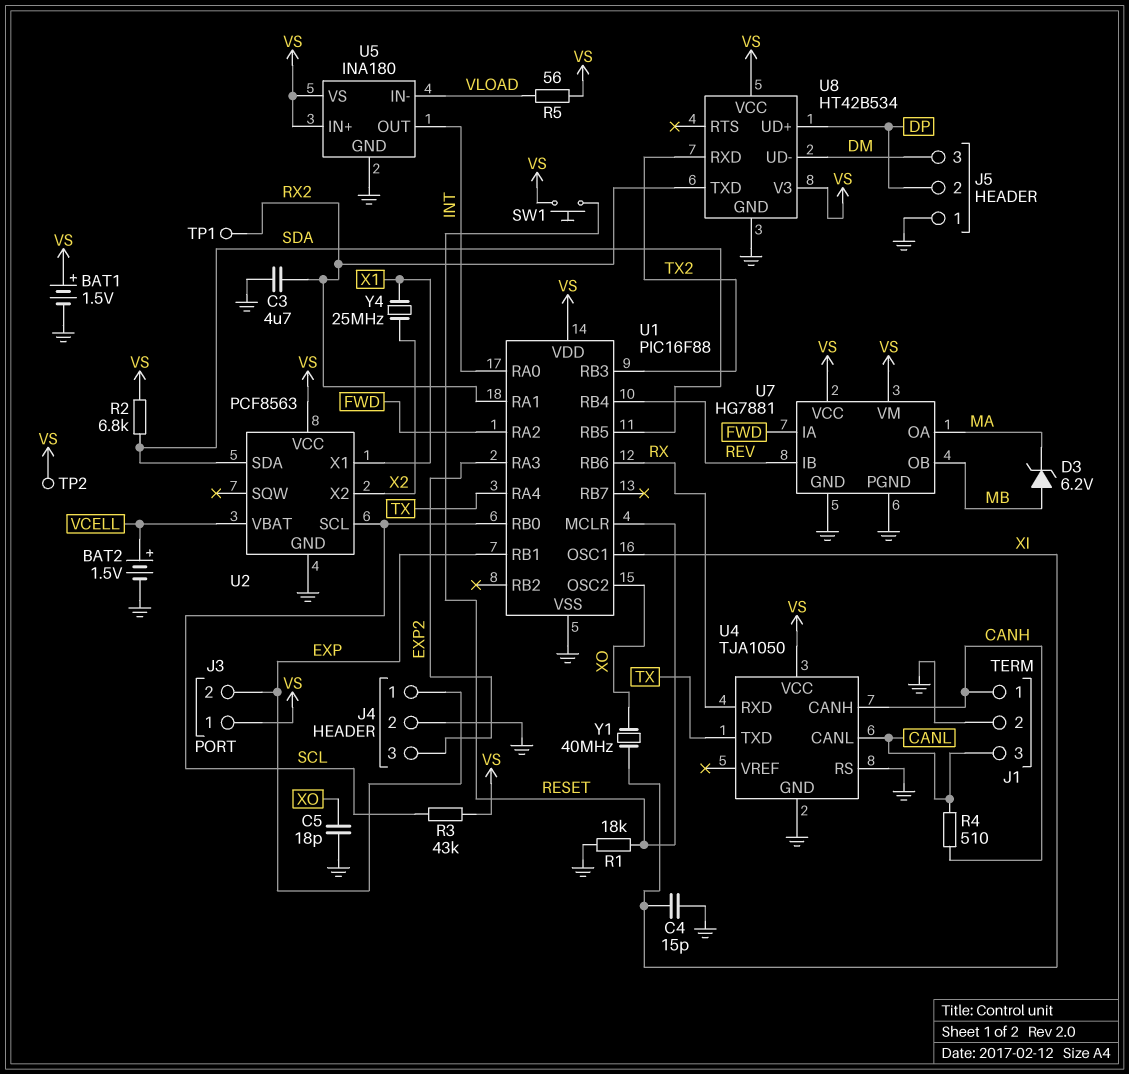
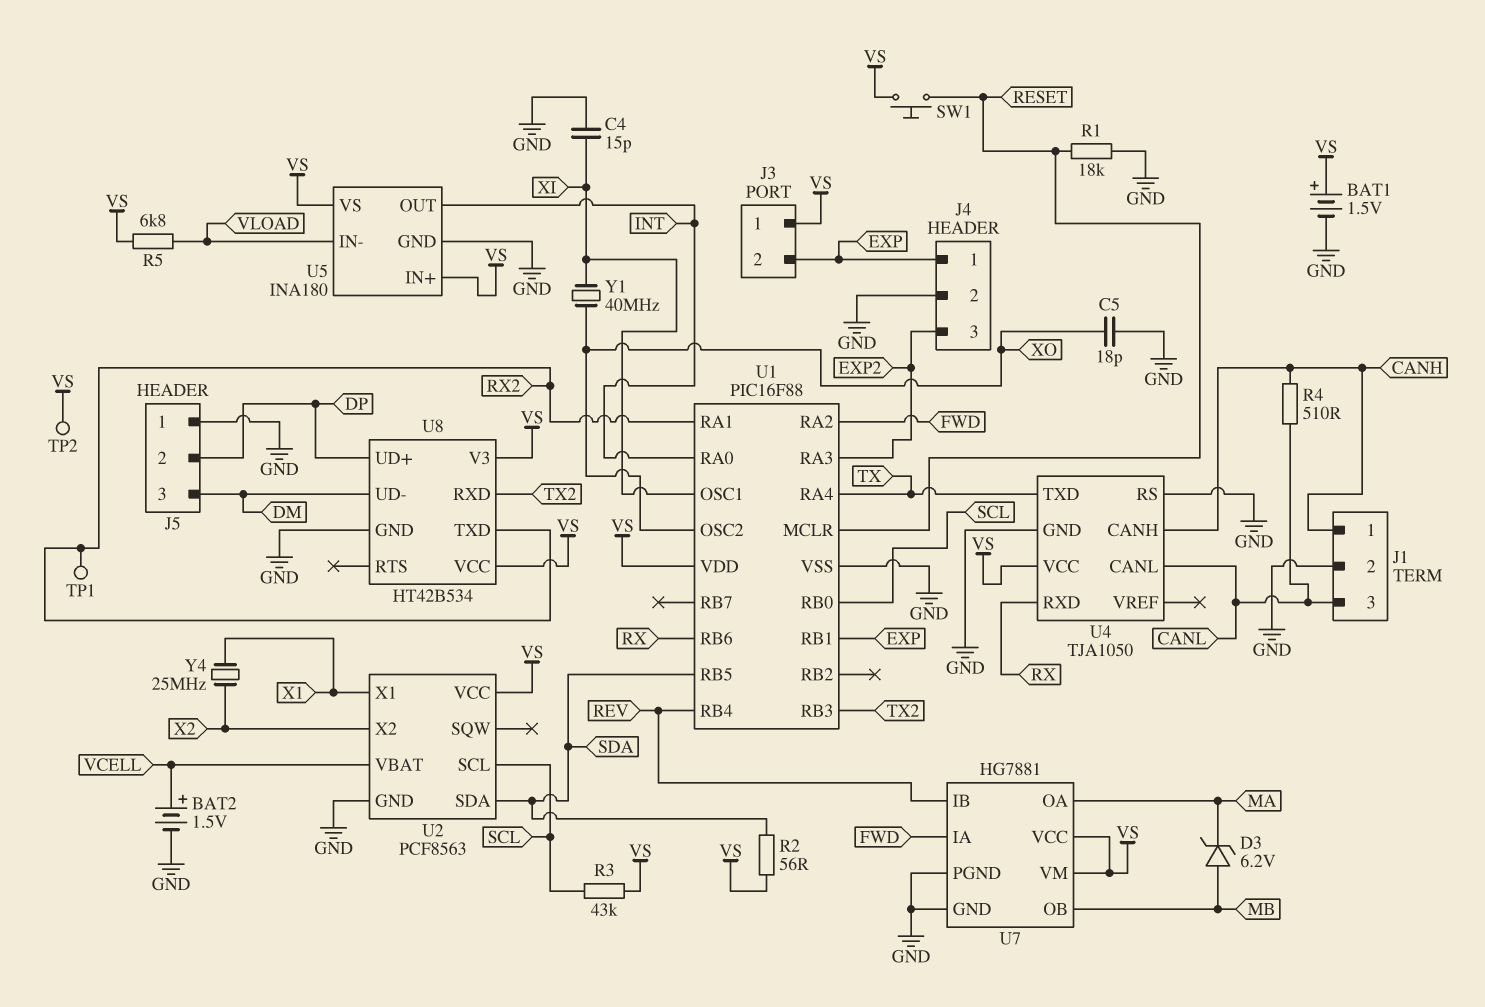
C3: 4.7uF (GND, RX2) -> none
R2: 6.8k (SDA, VS) -> 56 (SDA, VS)
R5: 56 (VLOAD, VS) -> 6.8k (VLOAD, VS)

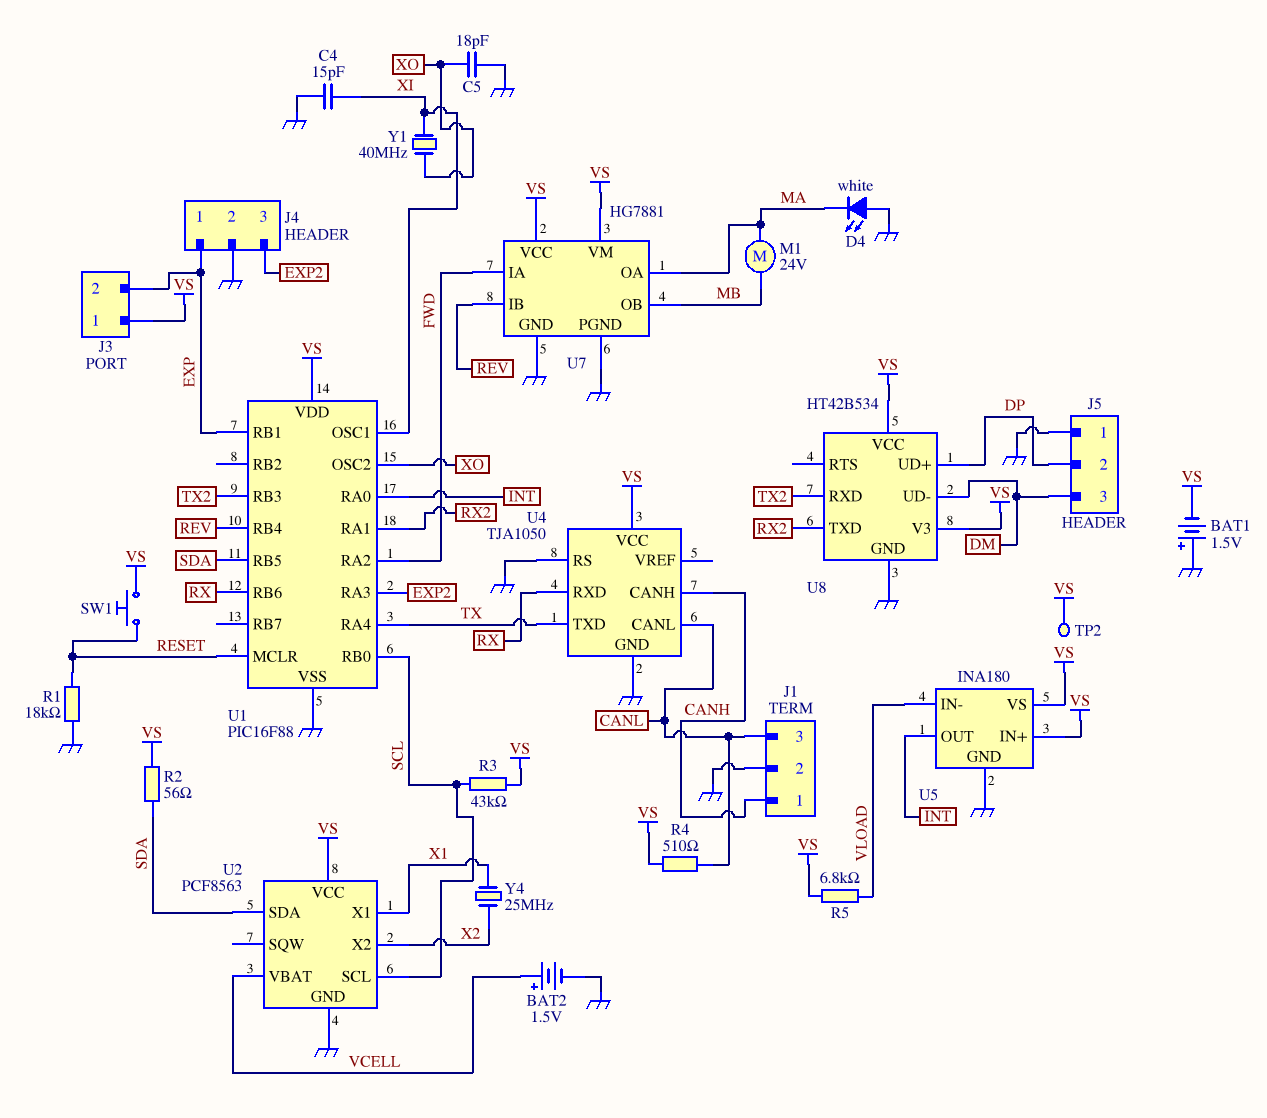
BAT1: 1.5V (plus VS, minus GND) -> 1.5V (plus GND, minus VS)
D3: zener 6.2V (A MB, K MA) -> none
D4: none -> LED white (A GND, K MA)
M1: none -> motor 24V (MA, MB)
R4: 510 (CANH, CANL) -> 510 (CANL, VS)
TP1: test point (RX2) -> none

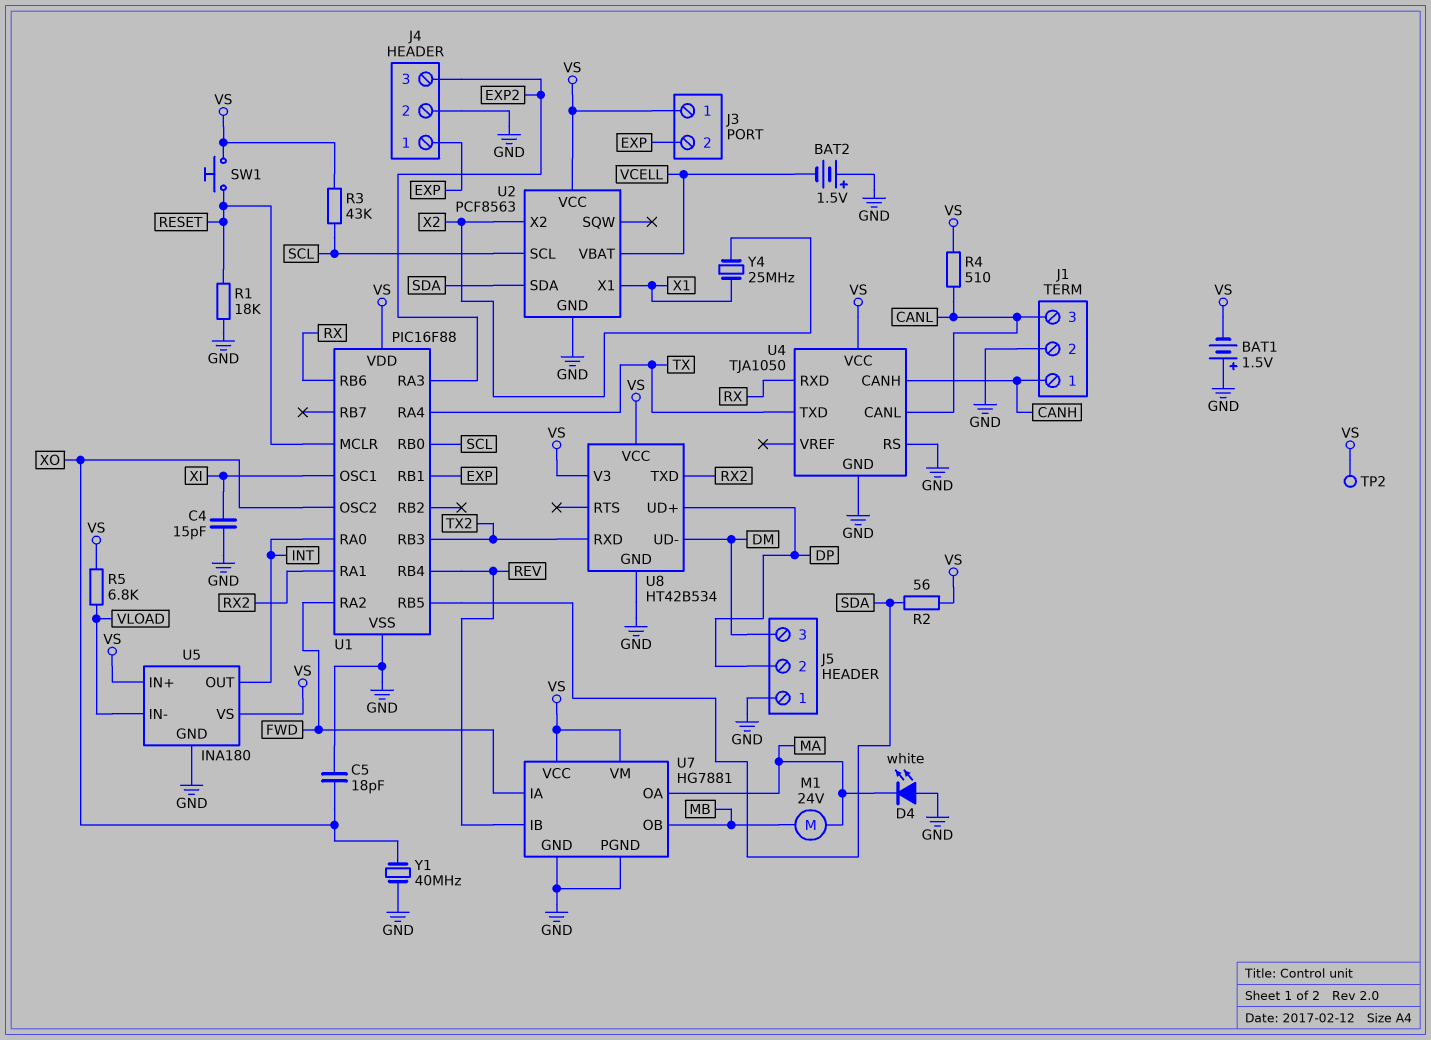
BAT2: 1.5V (plus VCELL, minus GND) -> 1.5V (plus GND, minus VCELL)
Y1: 40MHz (XI, XO) -> 40MHz (GND, XO)

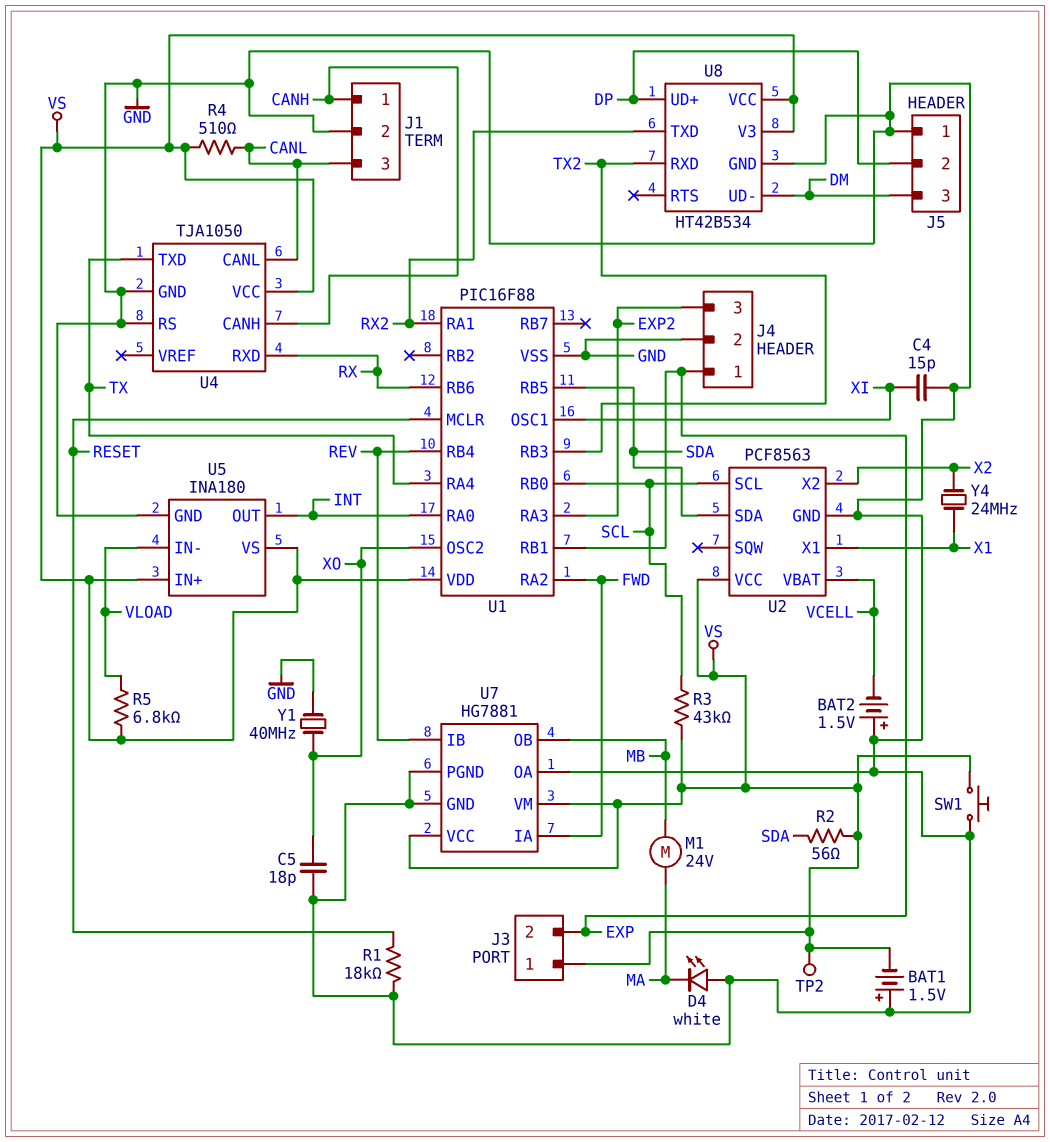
SW1: button (RESET, VS) -> button (GND, VS)
U7 pin OA: MA -> GND
Y4: 25MHz (X1, X2) -> 24MHz (X1, X2)

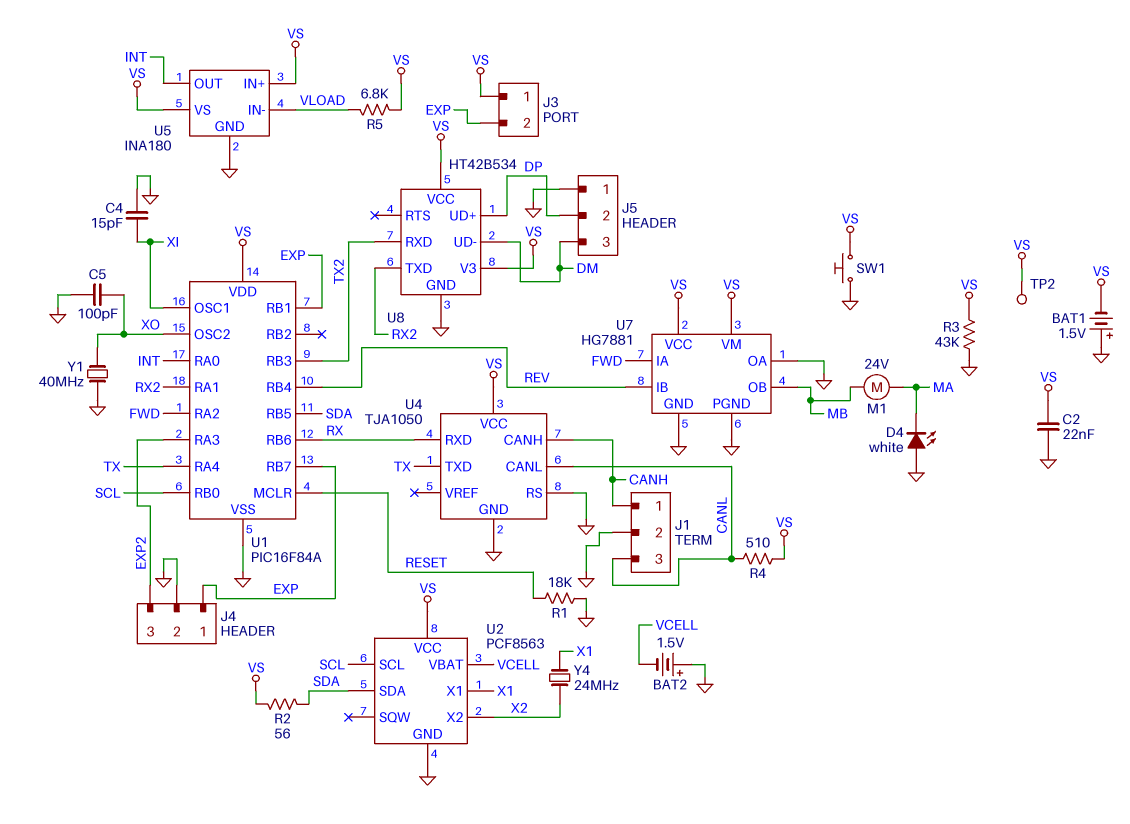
C2: none -> 22nF (GND, VS)
C5: 18pF (GND, XO) -> 100pF (GND, XO)
R3: 43k (SCL, VS) -> 43k (GND, VS)
U1: PIC16F88 -> PIC16F84A
U1 pin RB7: none -> EXP

